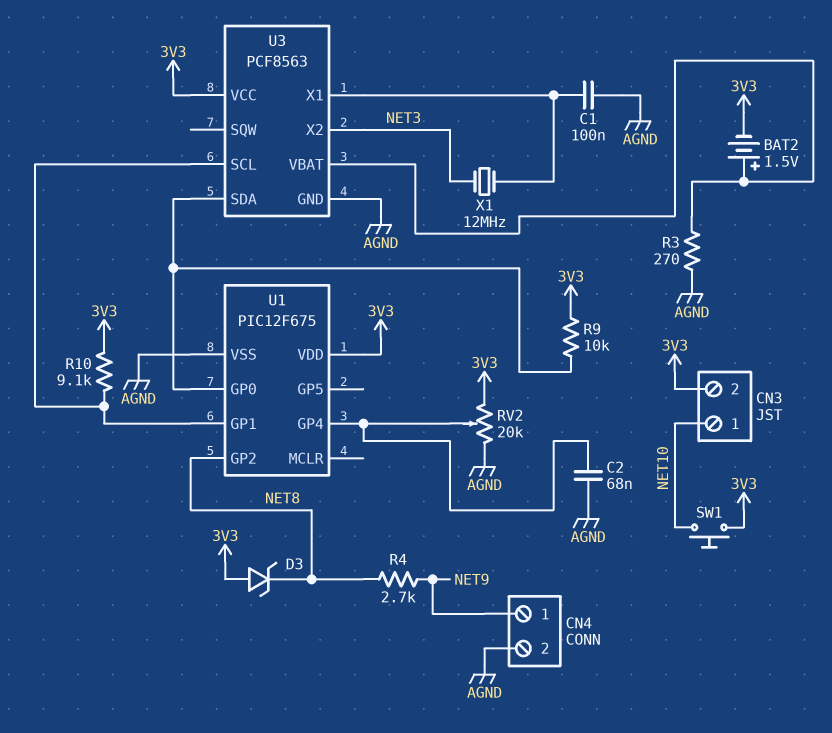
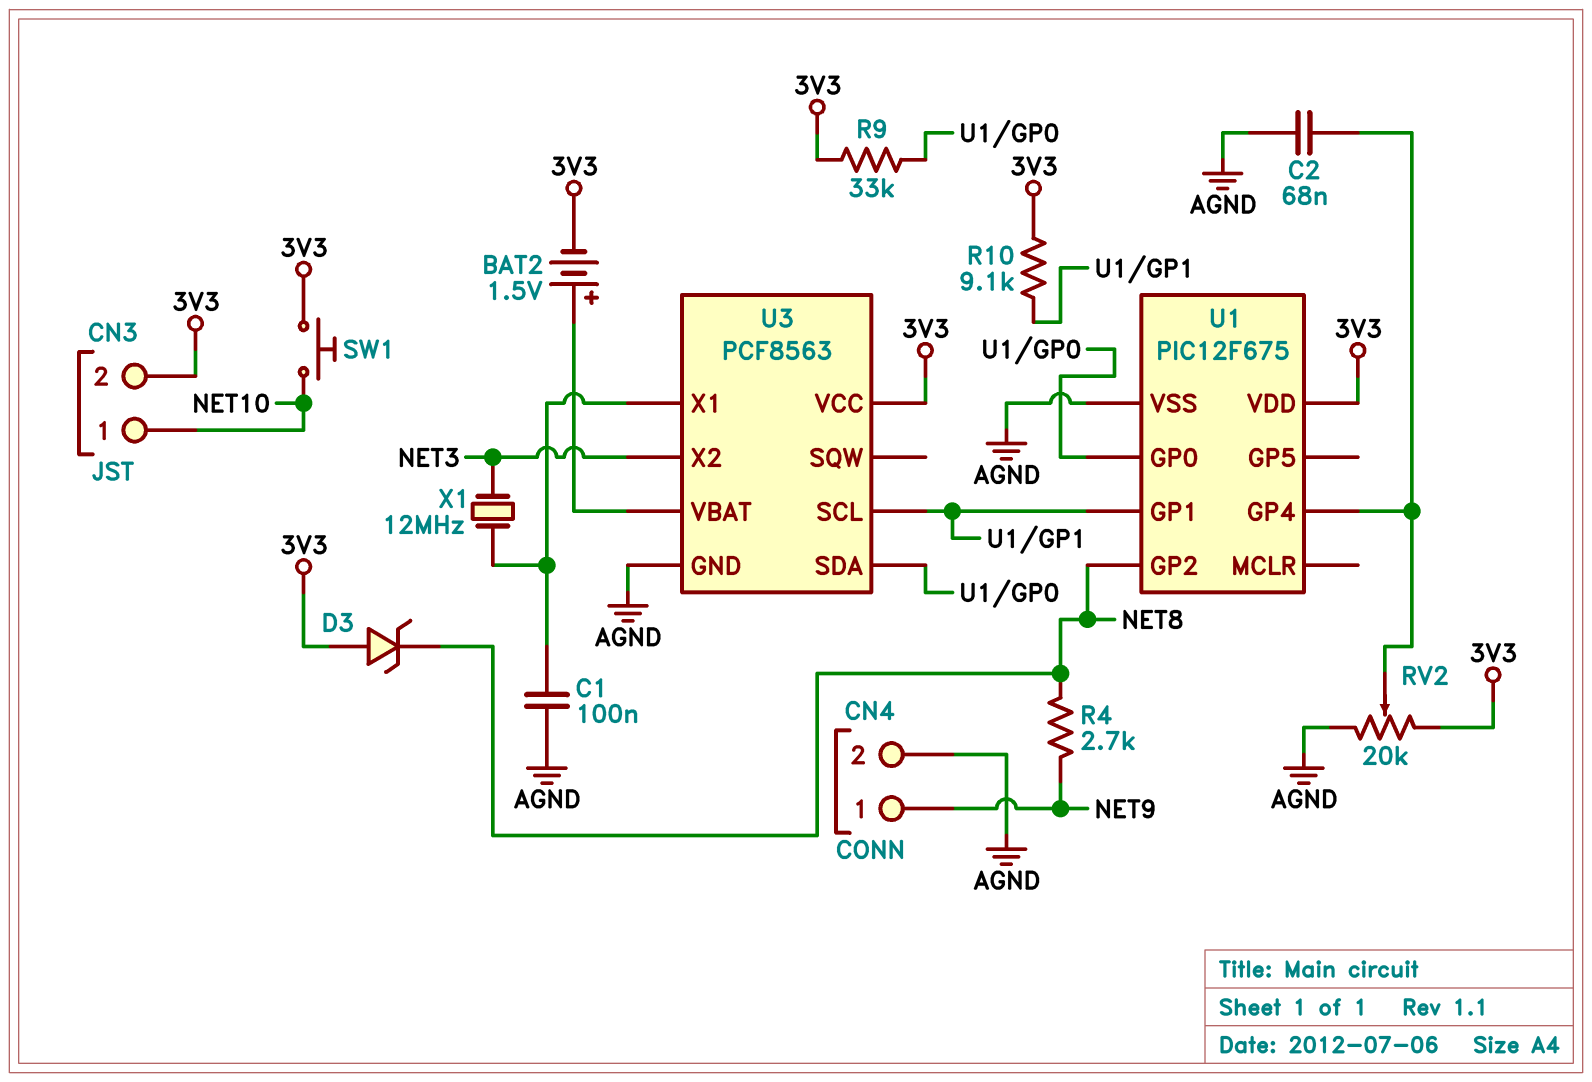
R3: 270 (AGND, U3/VBAT) -> none
R9: 10k (3V3, U1/GP0) -> 33k (3V3, U1/GP0)

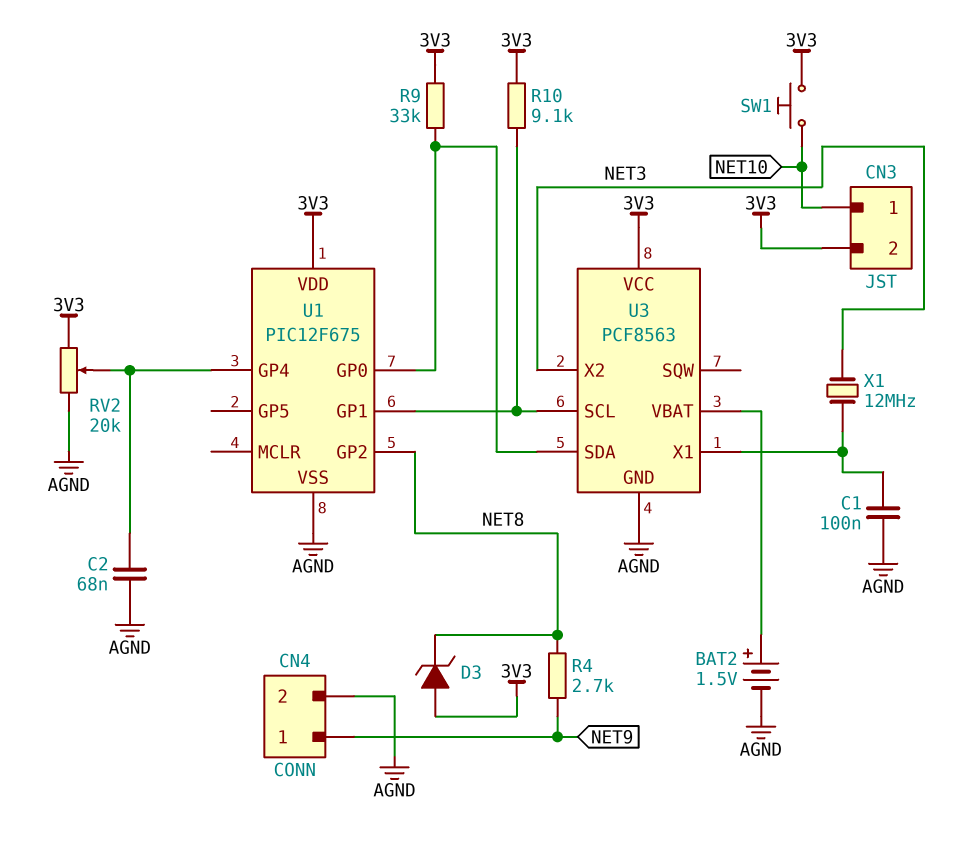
BAT2: 1.5V (plus U3/VBAT, minus 3V3) -> 1.5V (plus U3/VBAT, minus AGND)

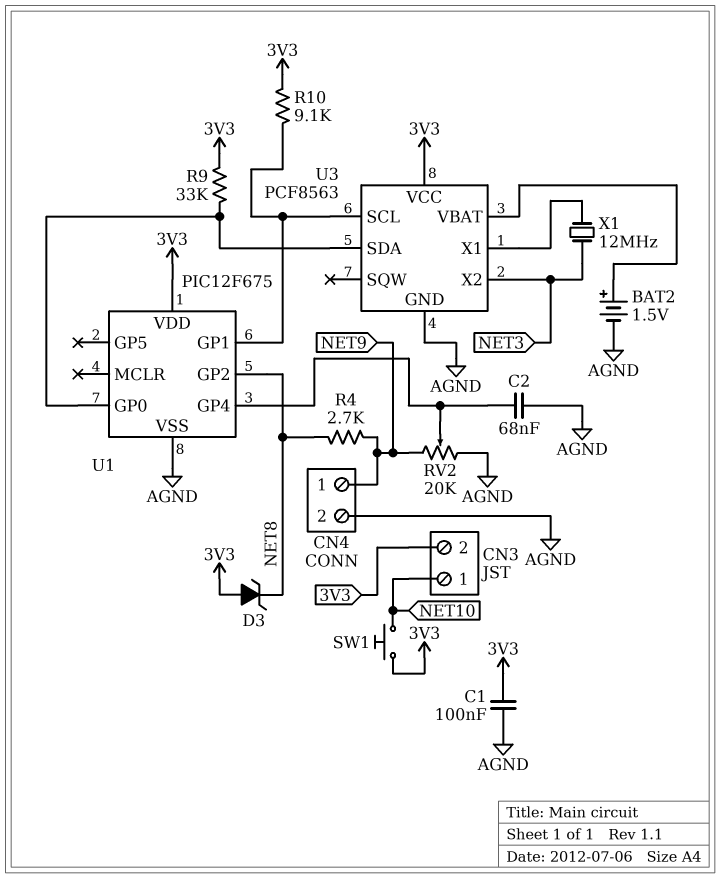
C1: 100nF (AGND, U3/X1) -> 100nF (3V3, AGND)
RV2: 20k (3V3, AGND, wiper U1/GP4) -> 20k (AGND, NET9, wiper U1/GP4)

